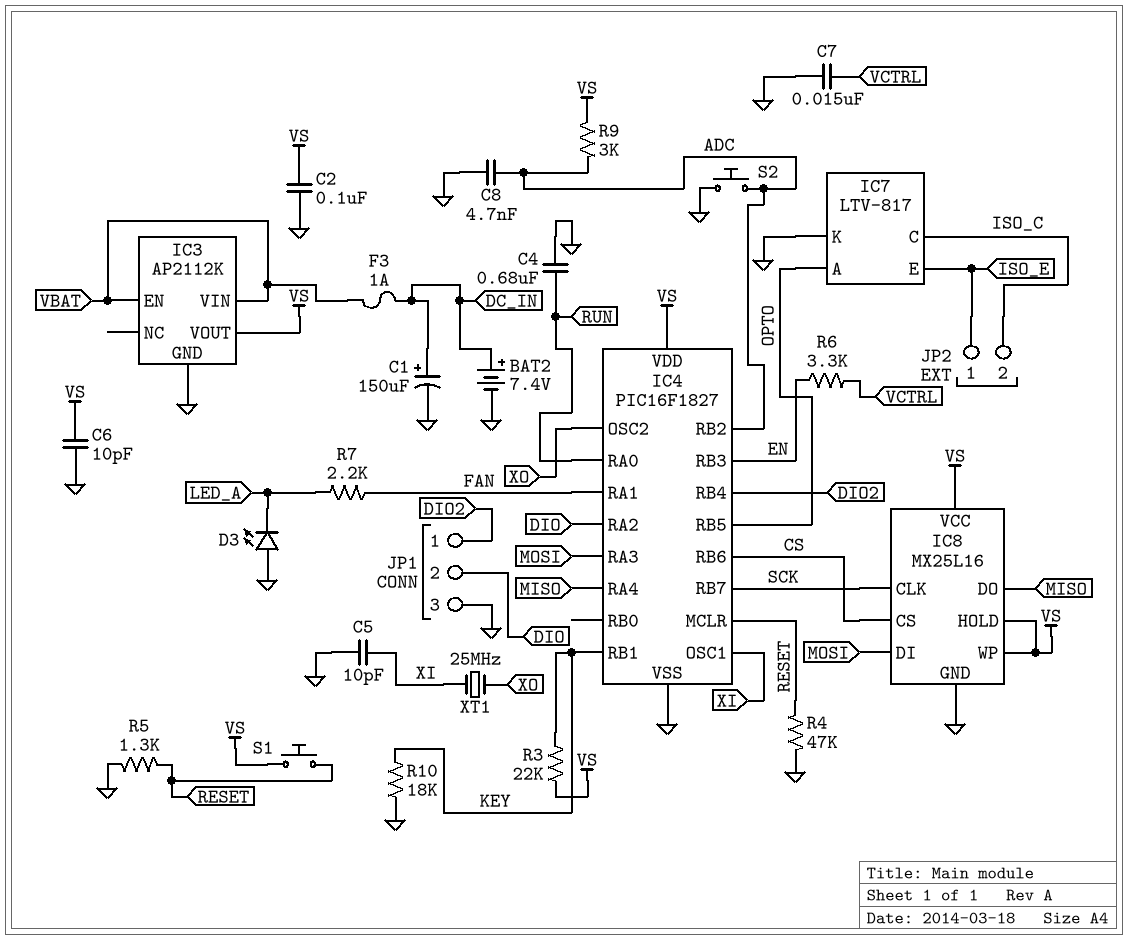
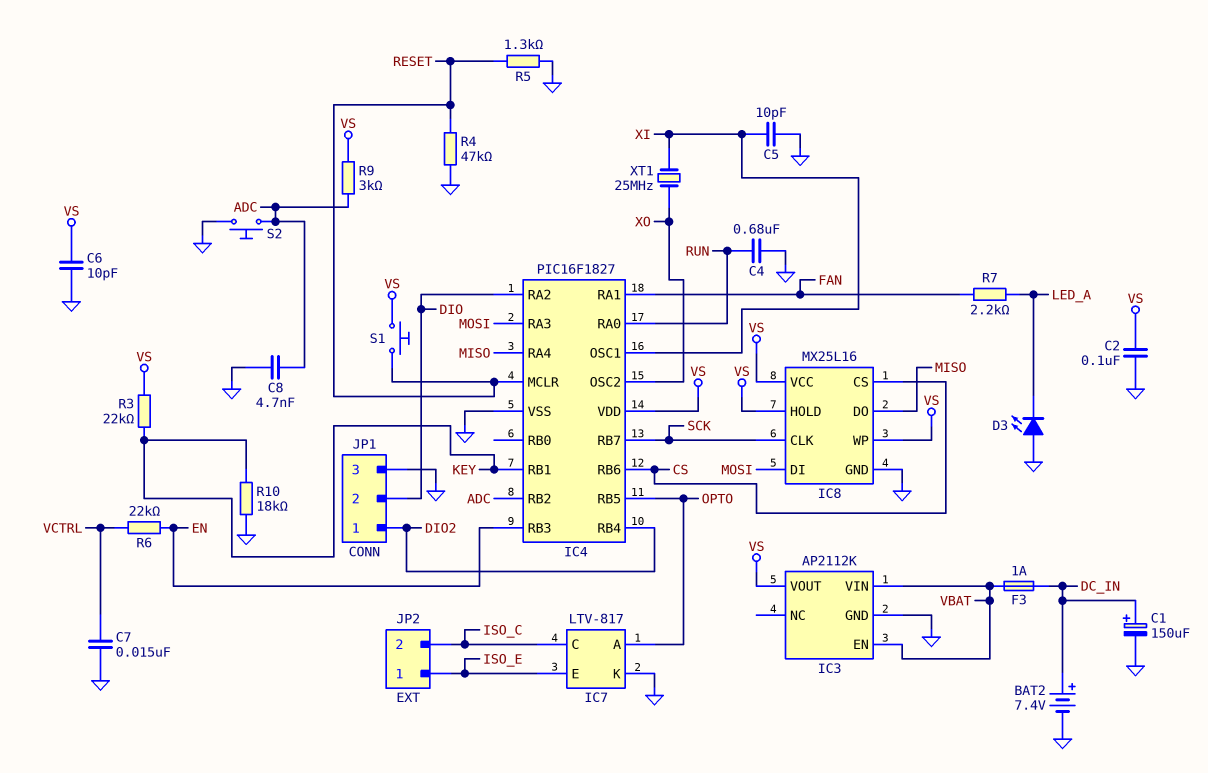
R6: 3.3k (EN, VCTRL) -> 22k (EN, VCTRL)

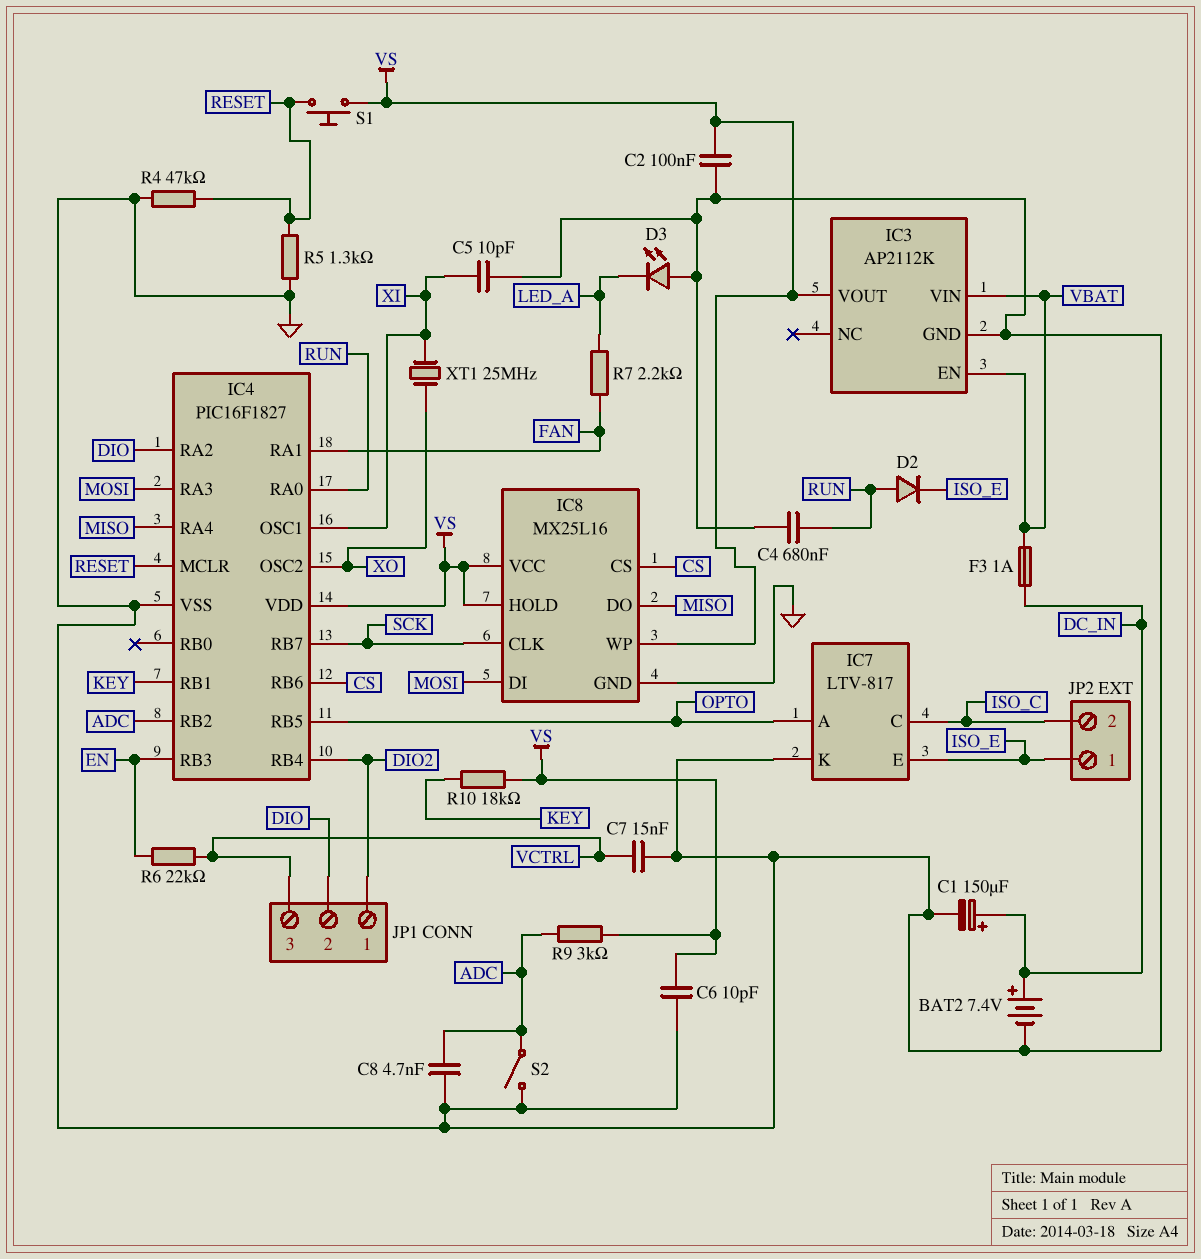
D2: none -> diode (A RUN, K ISO_E)
JP1 pin 3: GND -> VCTRL
R3: 22k (KEY, VS) -> none
R10: 18k (GND, KEY) -> 18k (KEY, VS)
S2: button (ADC, GND) -> switch (ADC, GND)

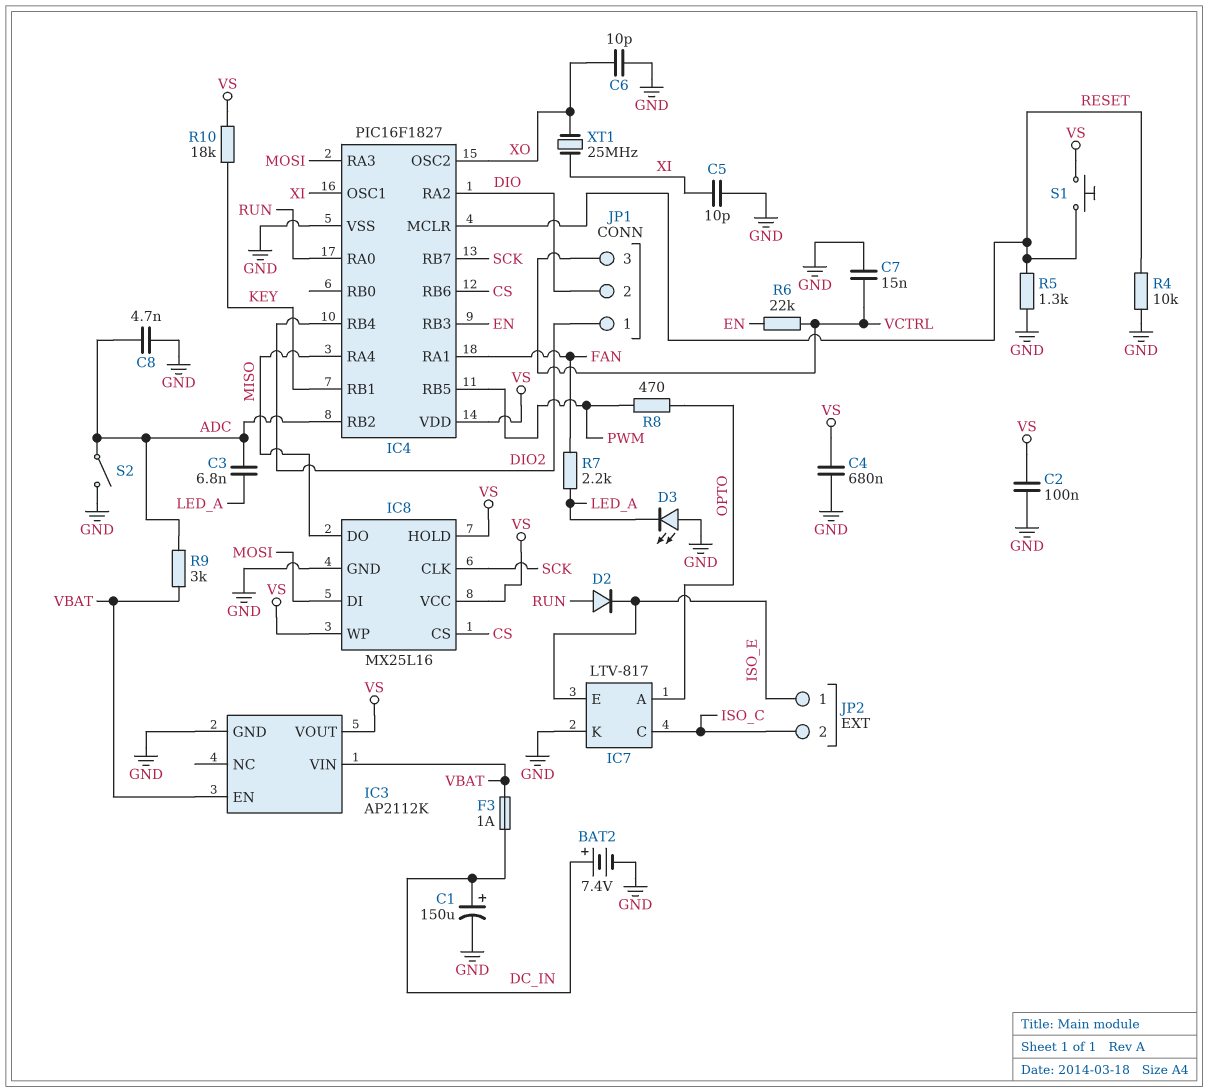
C3: none -> 6.8nF (ADC, LED_A)
C4: 680nF (GND, RUN) -> 680nF (GND, VS)
C6: 10pF (GND, VS) -> 10pF (GND, XO)
IC4 pin RB5: OPTO -> PWM
R4: 47k (GND, RESET) -> 10k (GND, RESET)
R8: none -> 470 (OPTO, PWM)
R9: 3k (ADC, VS) -> 3k (ADC, VBAT)

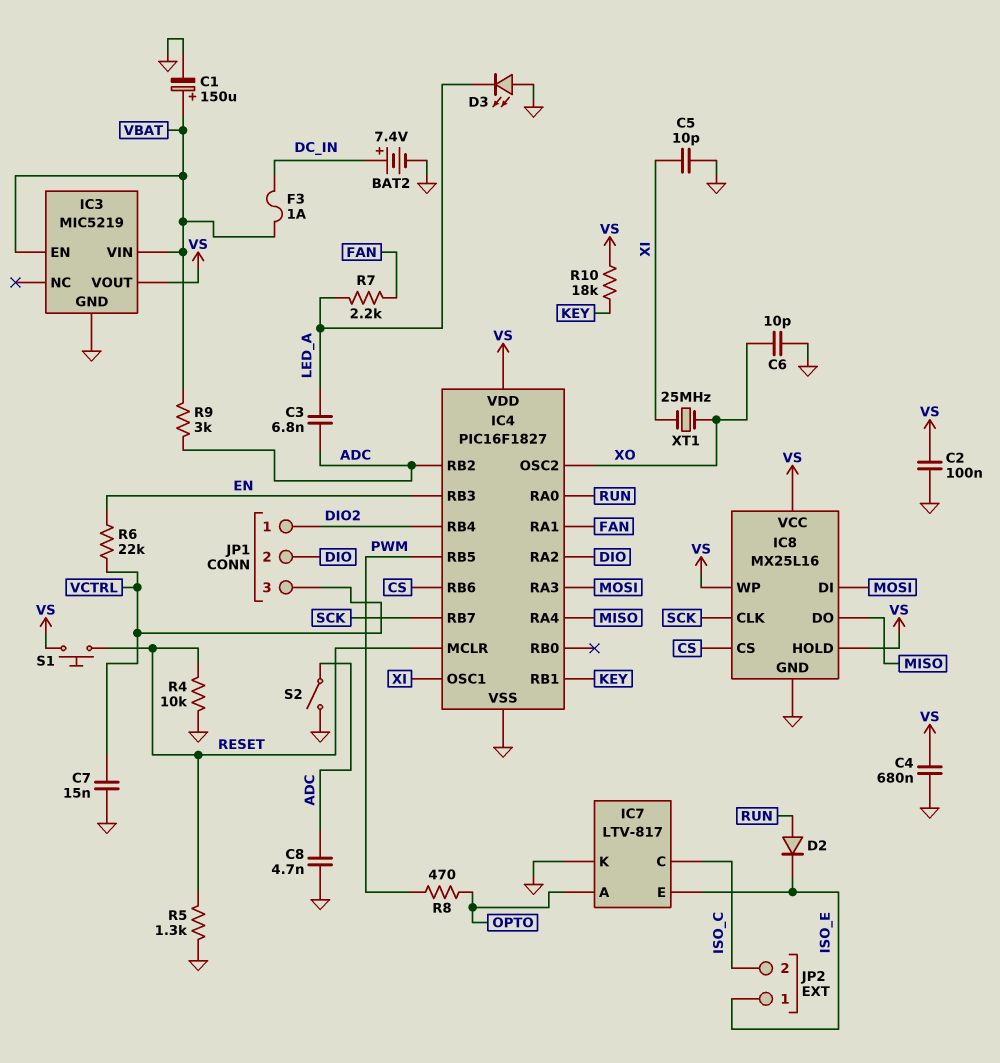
C1: 150uF (plus DC_IN, minus GND) -> 150uF (plus VBAT, minus GND)
IC3: AP2112K -> MIC5219

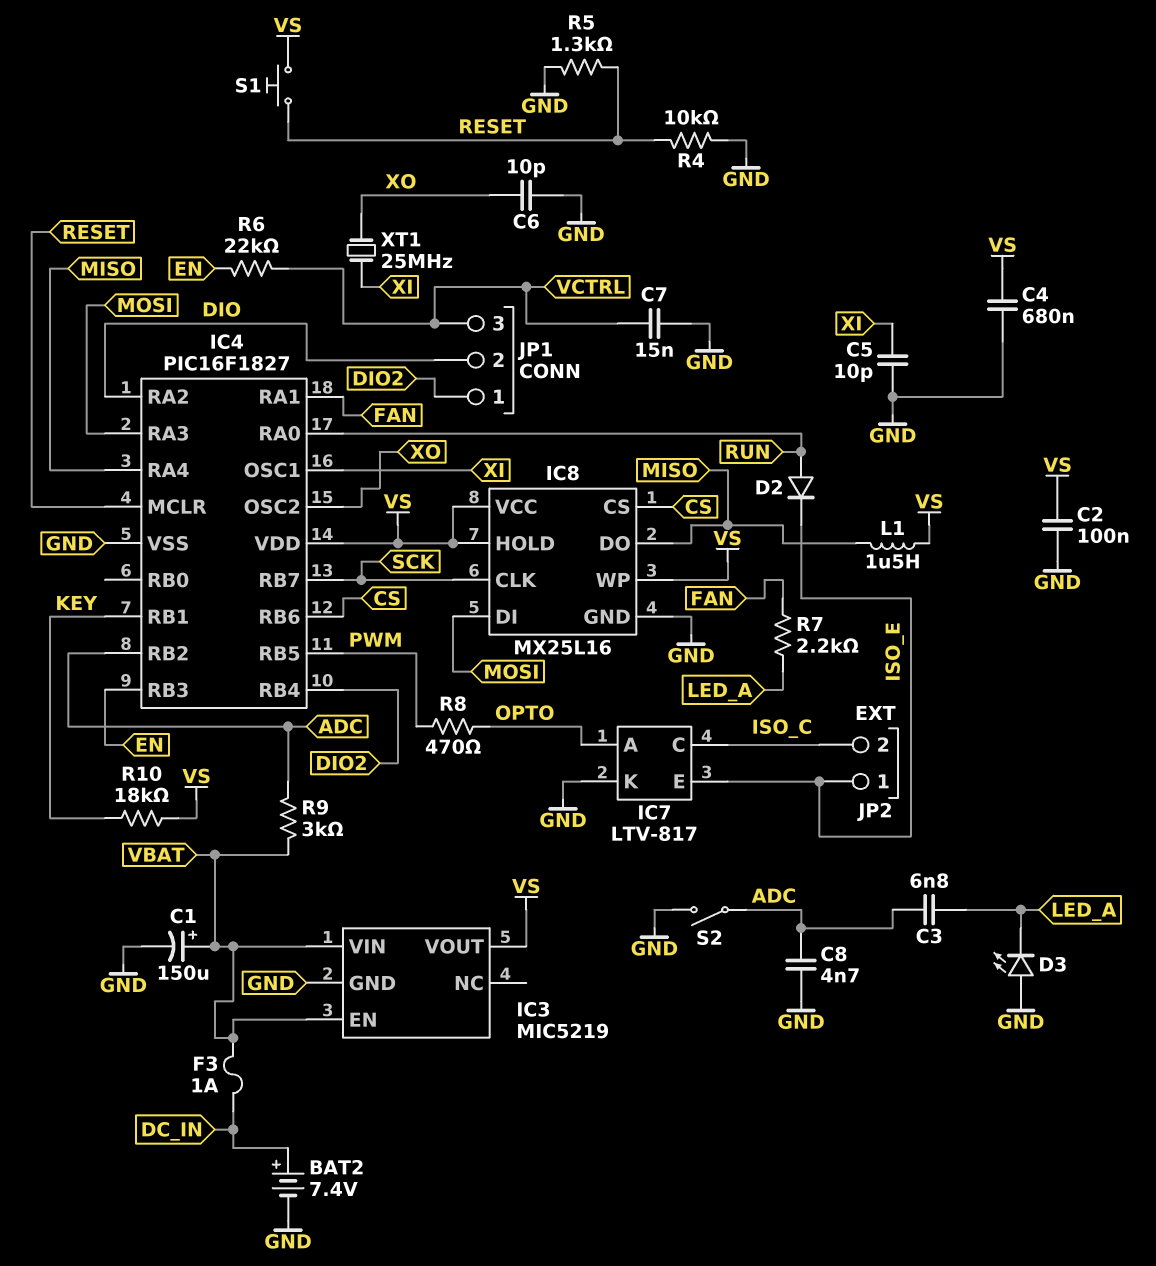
L1: none -> 1.5uH (MISO, VS)

